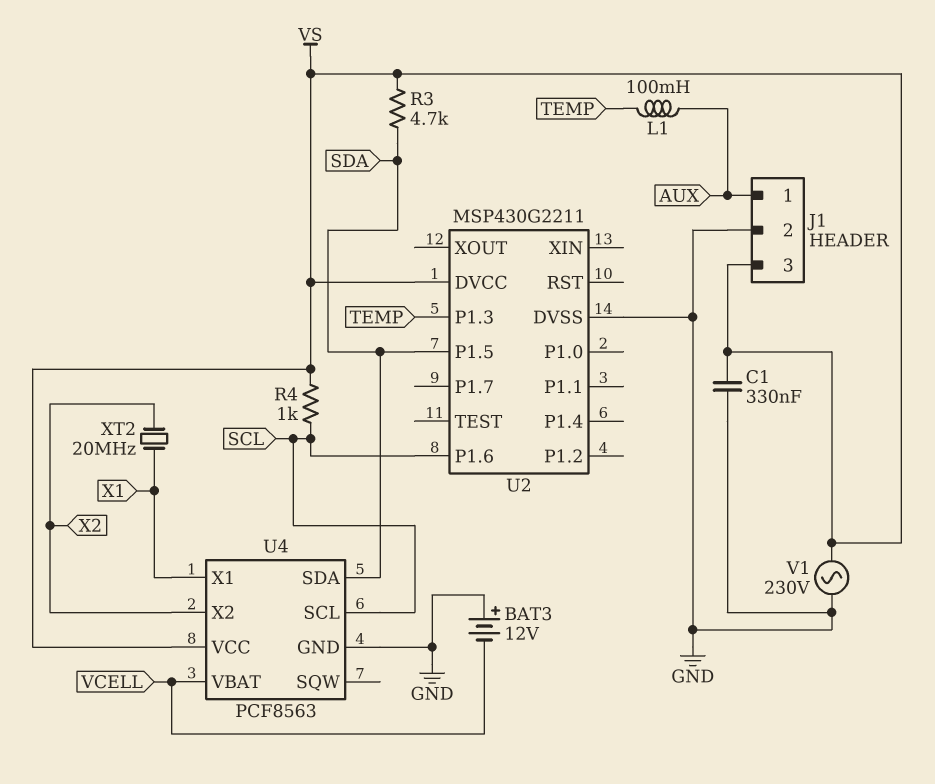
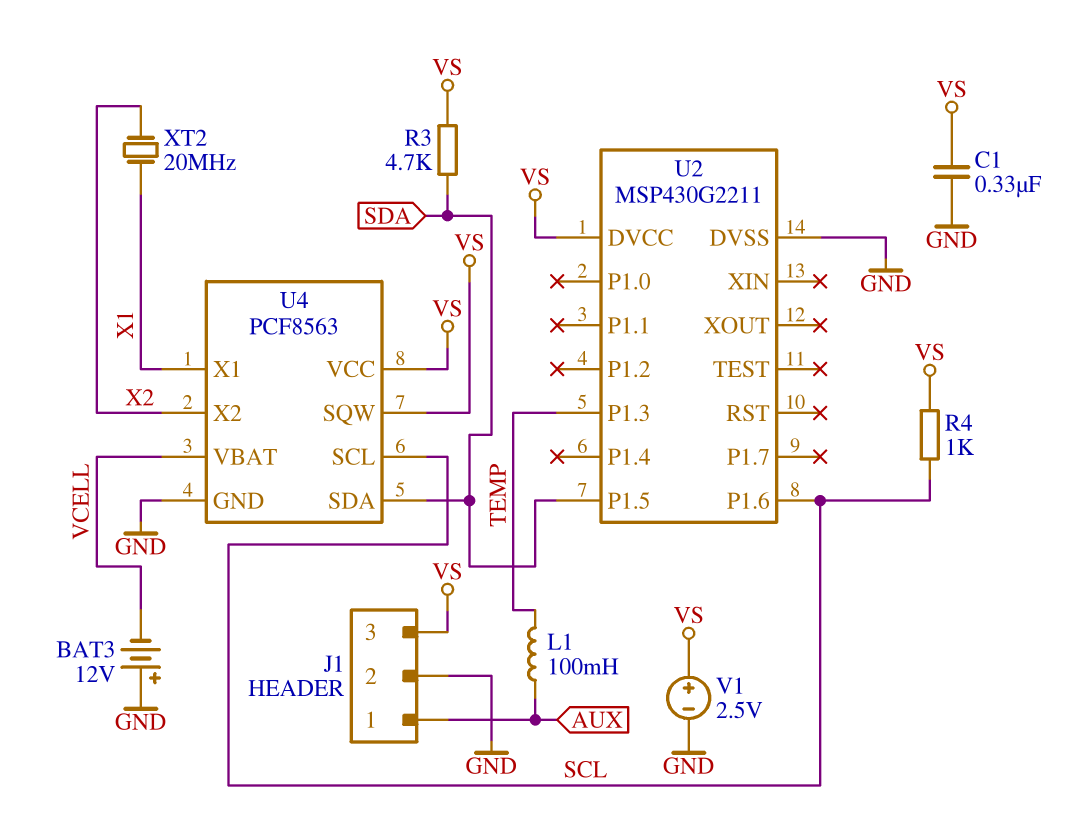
U4 pin SQW: none -> VS
V1: AC 230V (GND, VS) -> 2.5V (plus VS, minus GND)

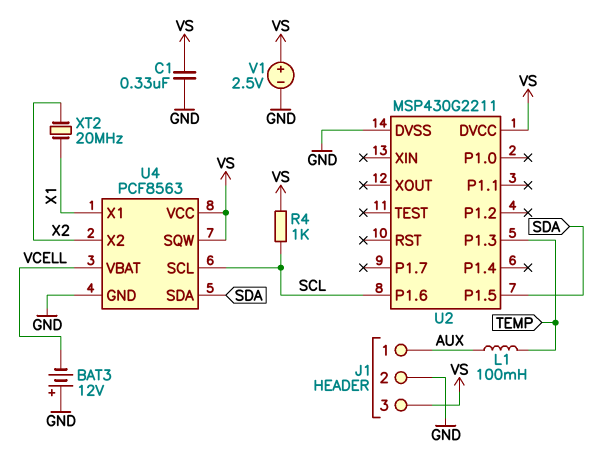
R3: 4.7k (SDA, VS) -> none

